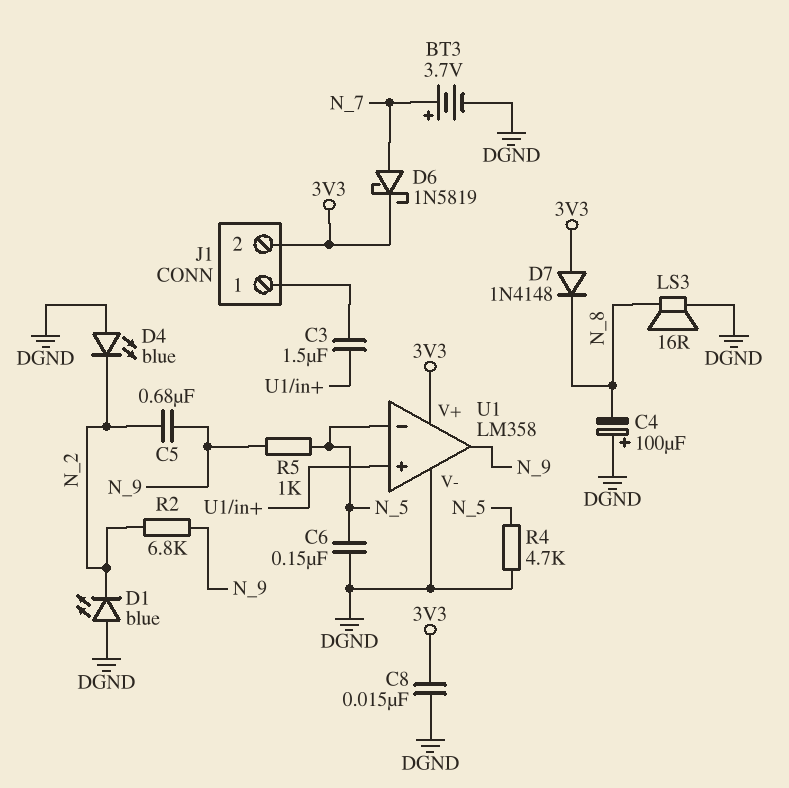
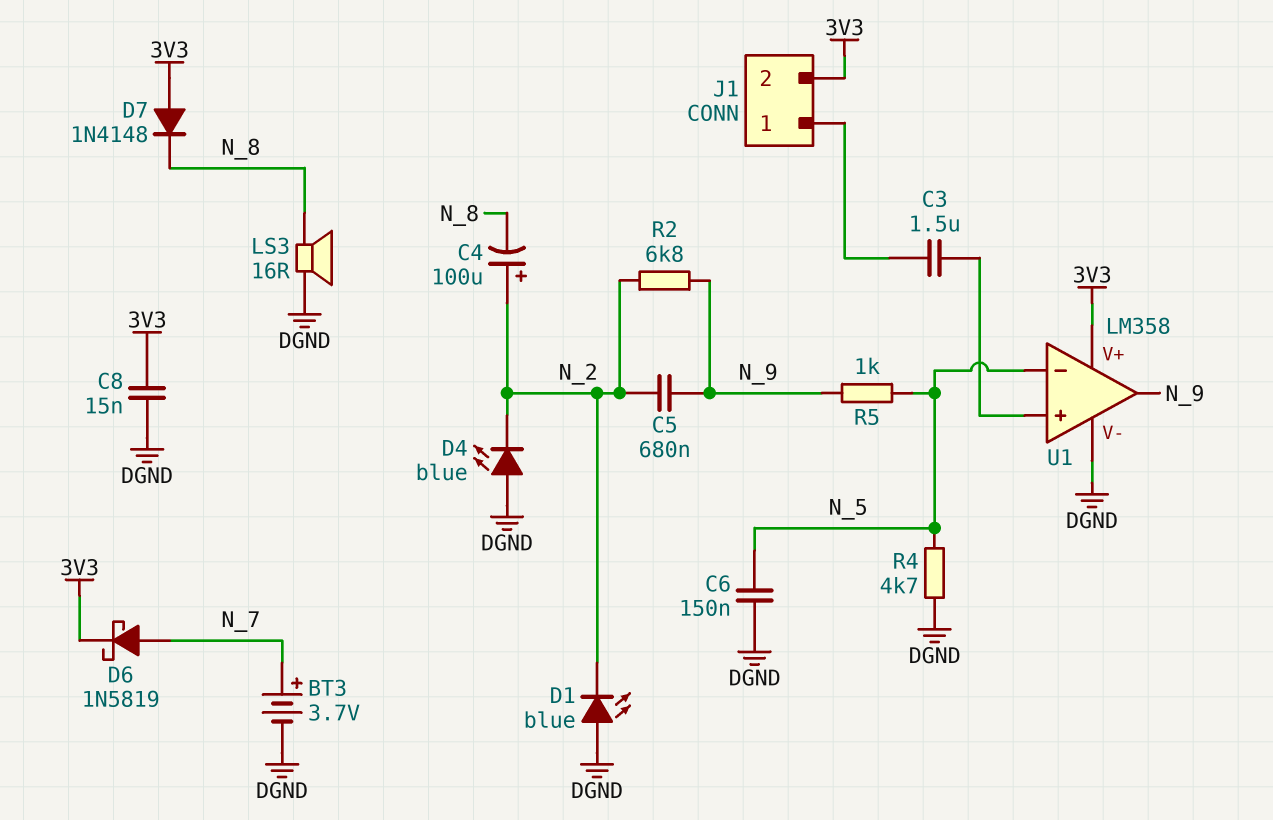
C4: 100uF (plus DGND, minus N_8) -> 100uF (plus N_2, minus N_8)

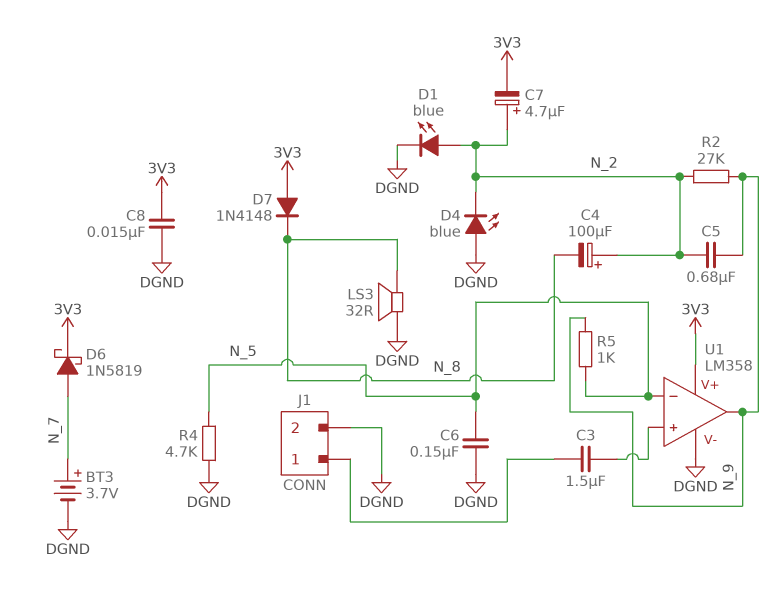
C7: none -> 4.7uF (plus N_2, minus 3V3)
D1: LED blue (A DGND, K N_2) -> LED blue (A N_2, K DGND)
J1 pin 2: 3V3 -> DGND
LS3: speaker 16R (DGND, N_8) -> speaker 32R (DGND, N_8)
R2: 6.8k (N_2, N_9) -> 27k (N_2, N_9)

